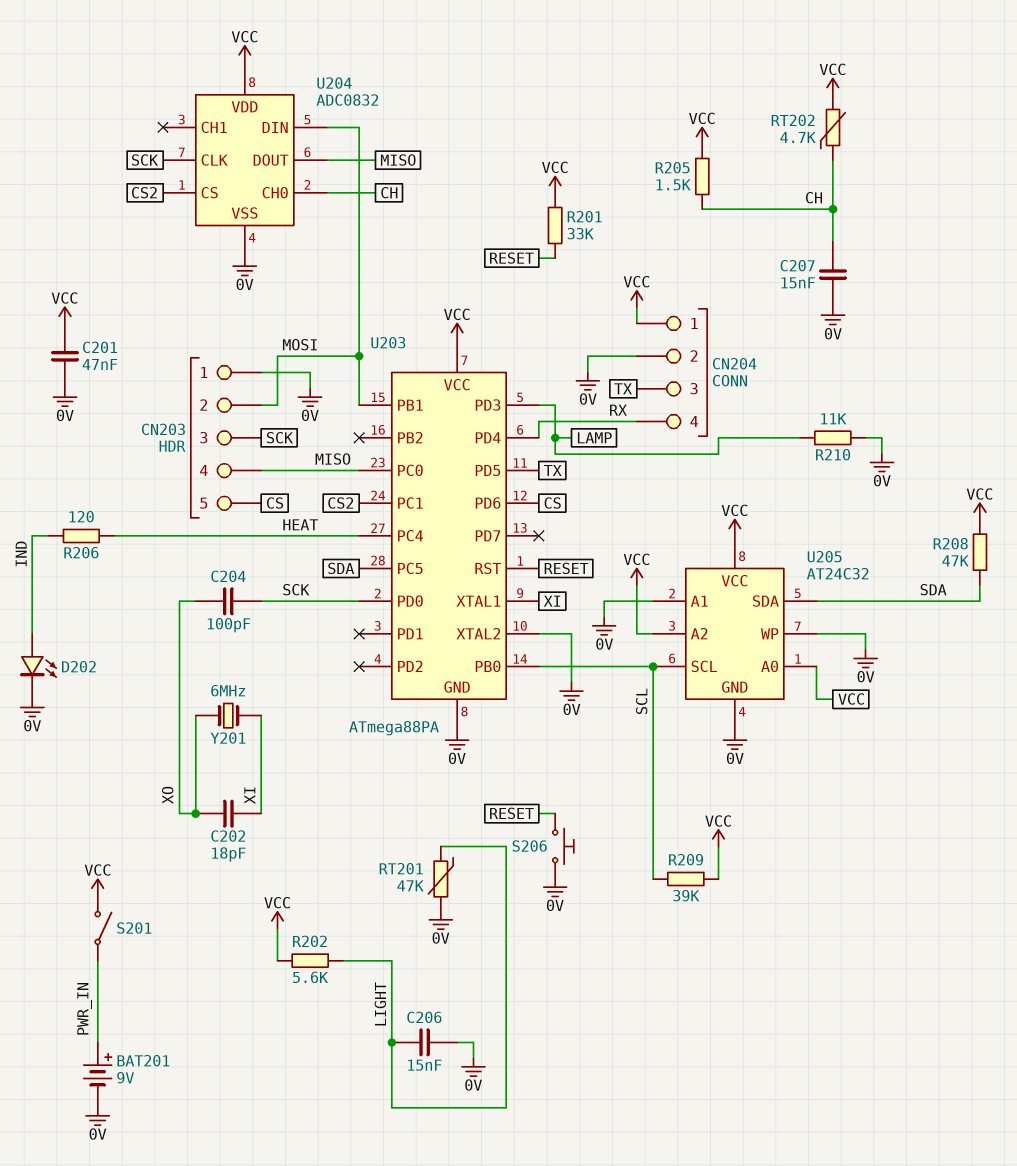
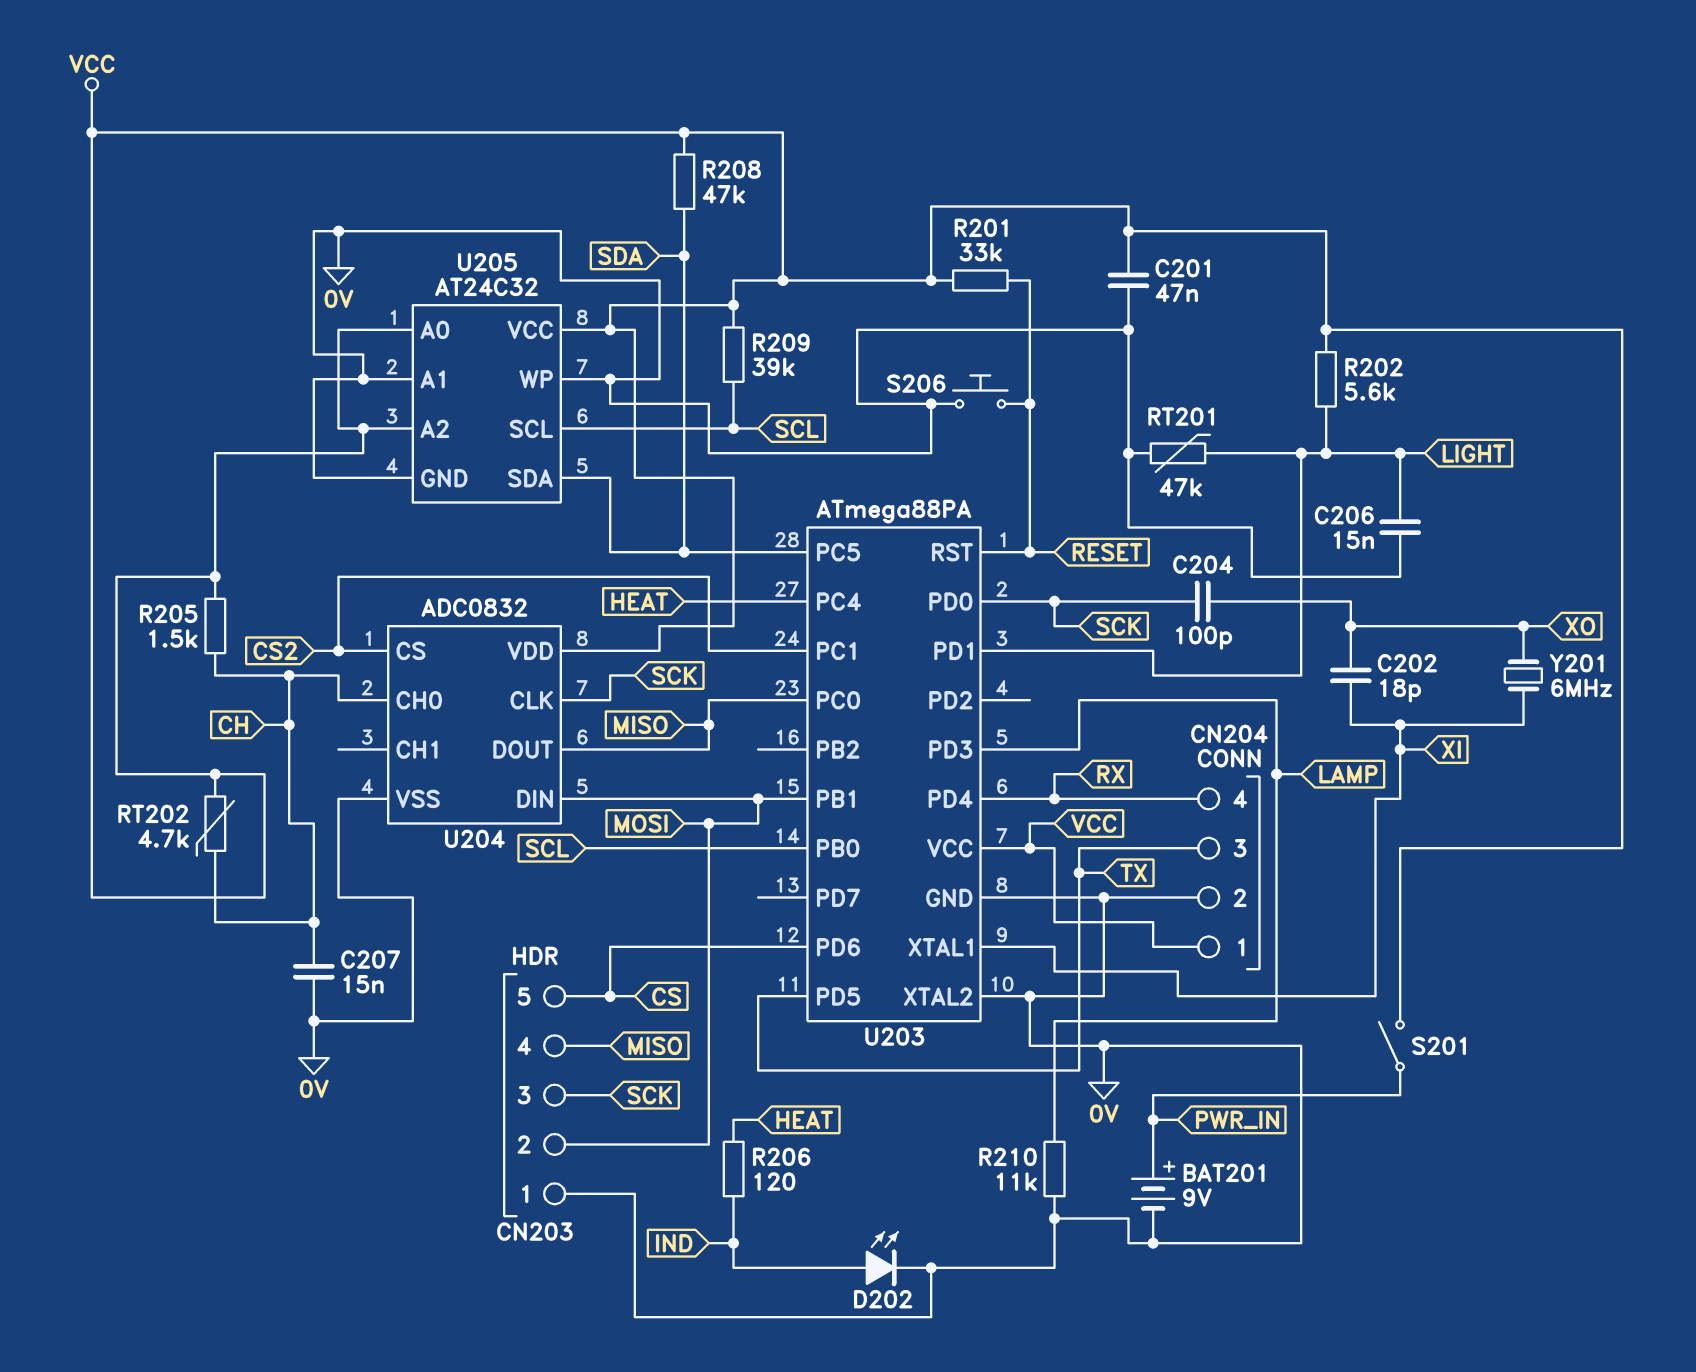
U203 pin PD1: none -> LIGHT

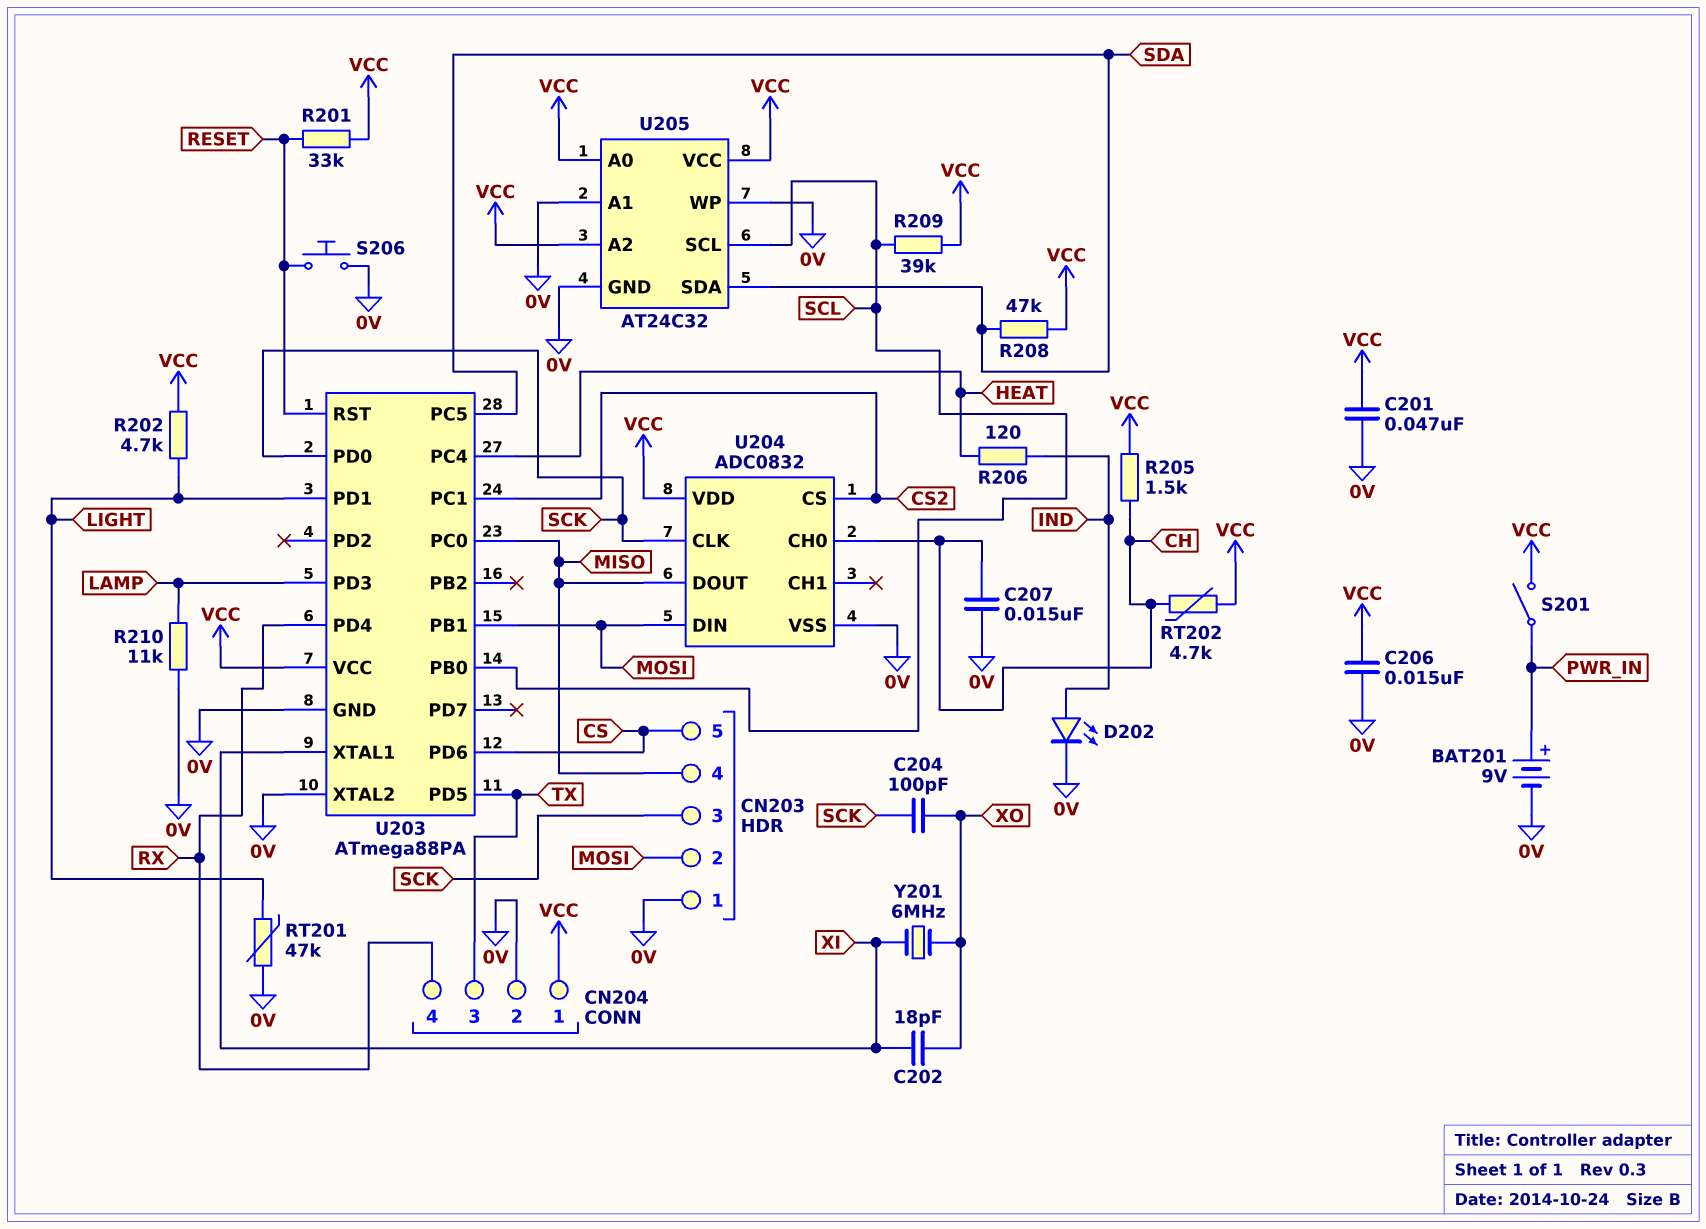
C206: 15nF (0V, LIGHT) -> 15nF (0V, VCC)
R202: 5.6k (LIGHT, VCC) -> 4.7k (LIGHT, VCC)

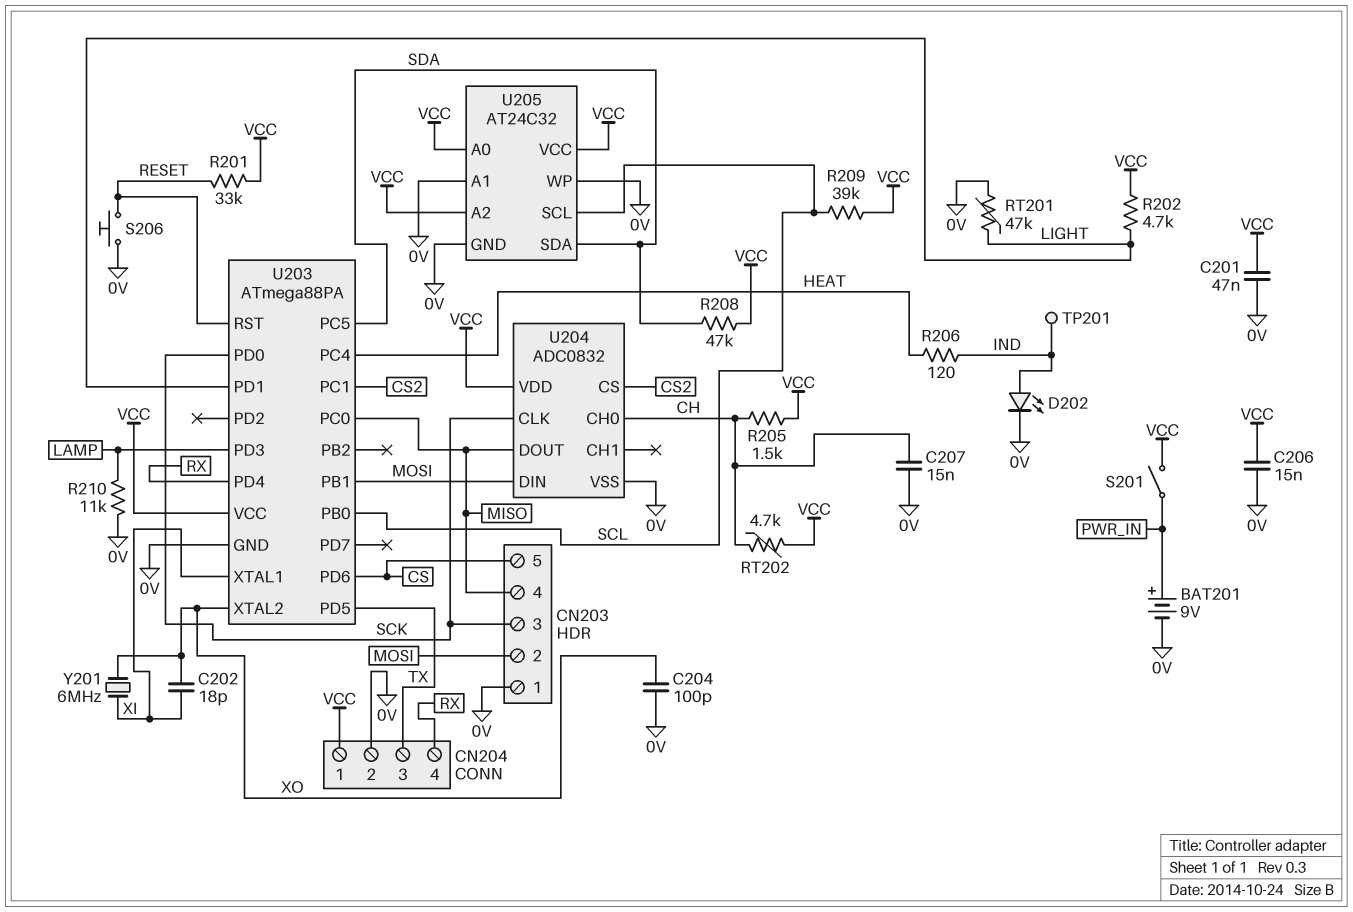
C204: 100pF (SCK, XO) -> 100pF (0V, XO)
TP201: none -> test point (IND)
U203 pin XTAL2: 0V -> XO

